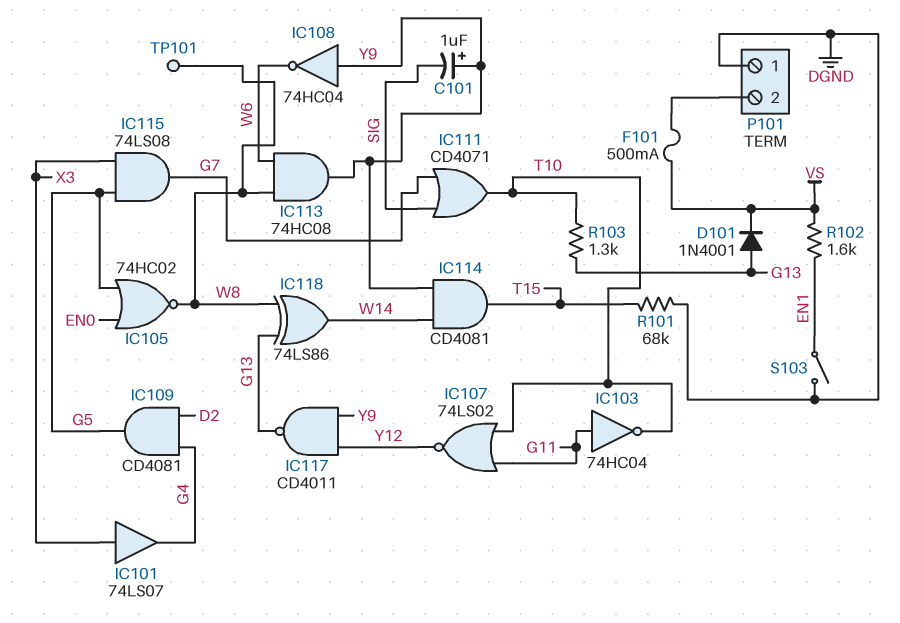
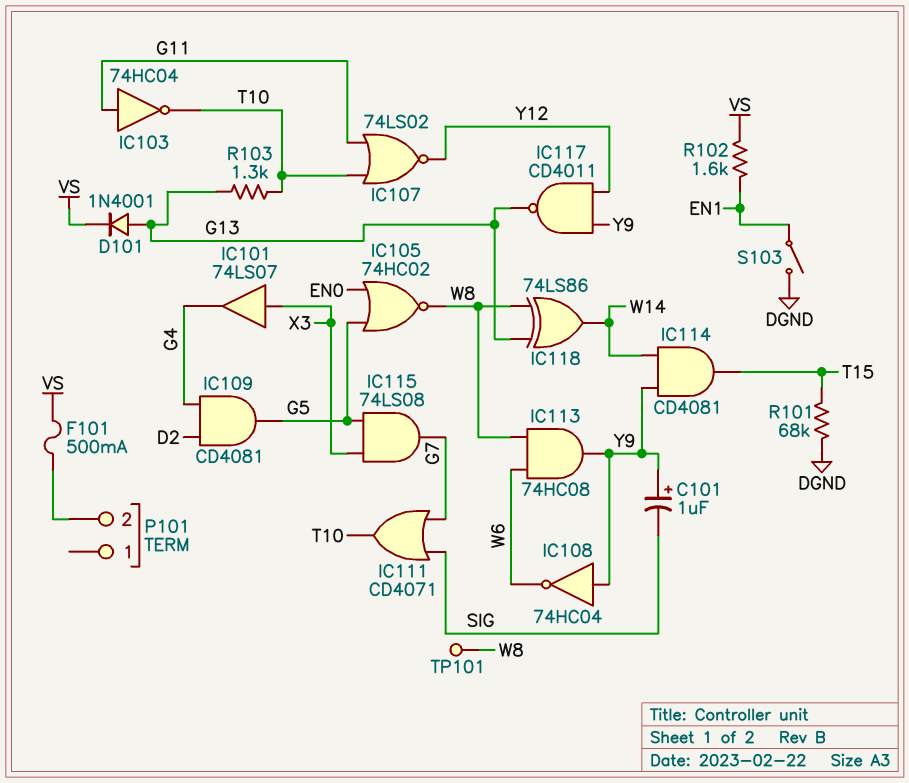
P101 pin 1: DGND -> none

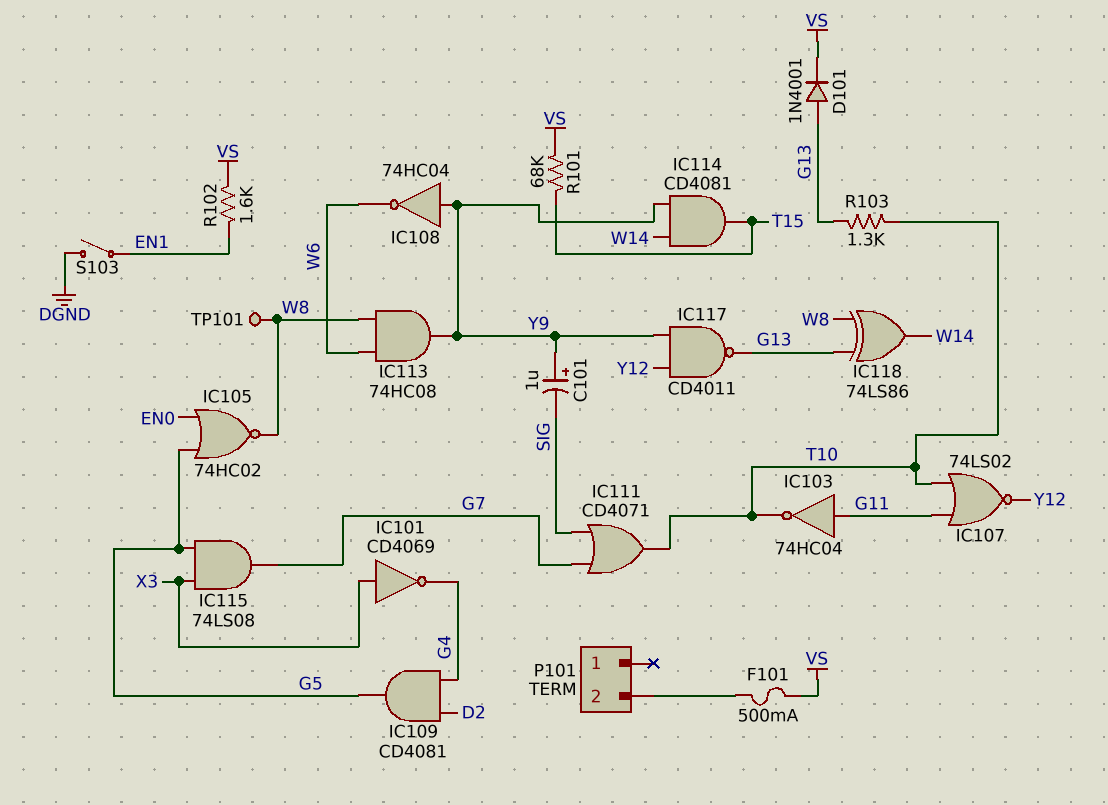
IC101: buffer 74LS07 (in X3, out G4) -> NOT CD4069 (in X3, out G4)
R101: 68k (DGND, T15) -> 68k (T15, VS)

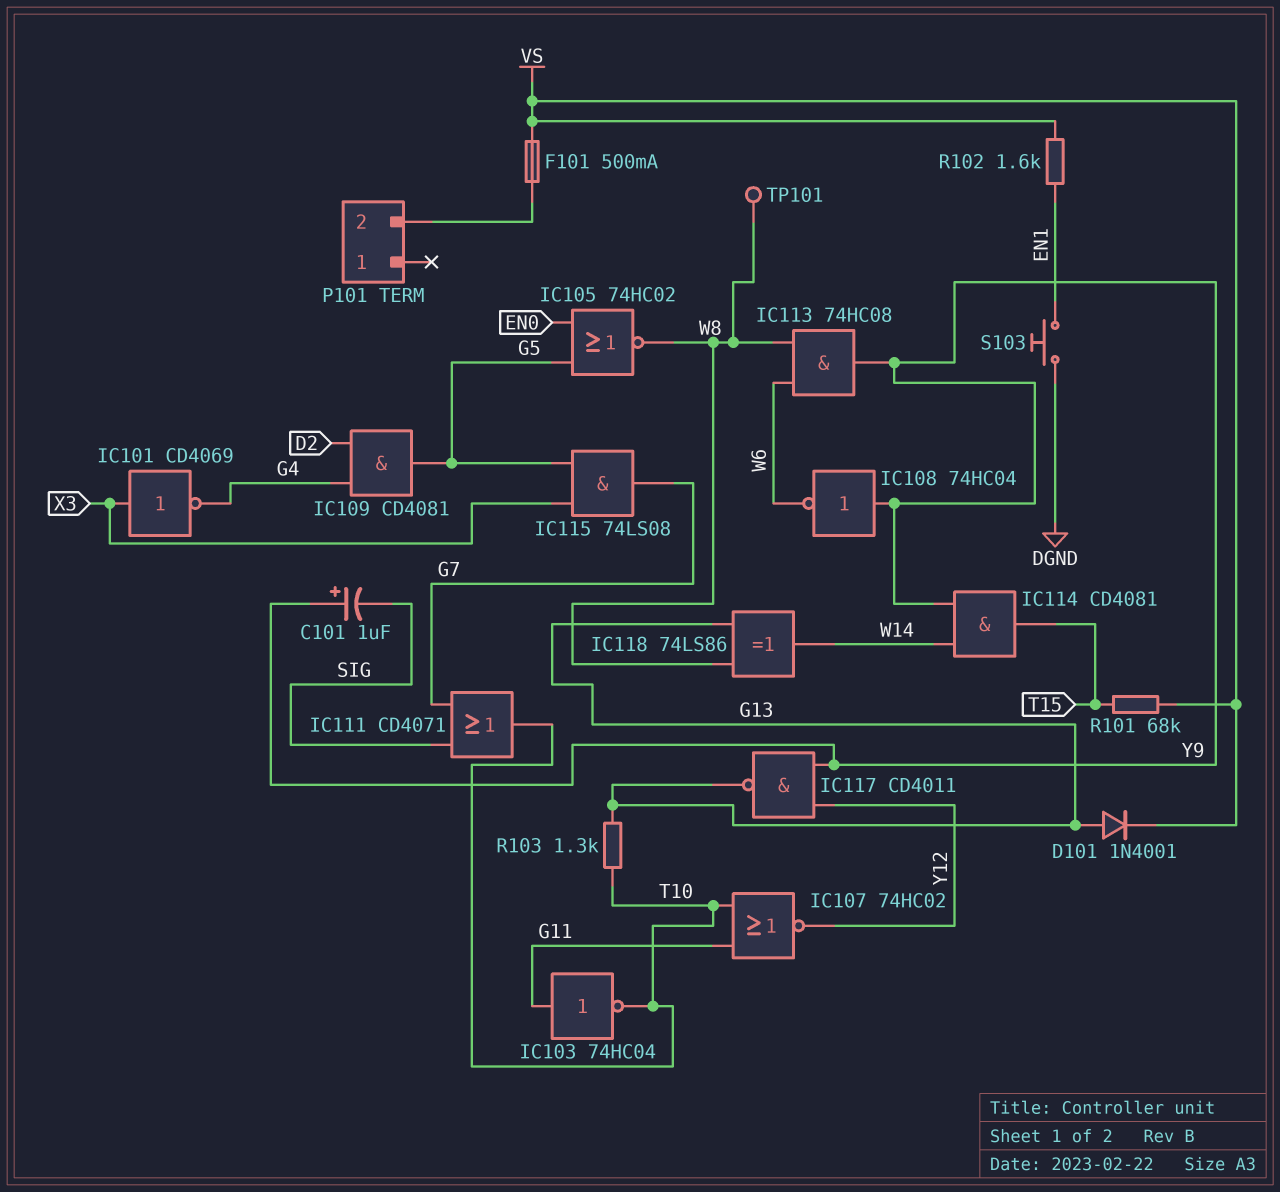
IC107: NOR 74LS02 (in G11, in T10, out Y12) -> NOR 74HC02 (in G11, in T10, out Y12)
S103: switch (DGND, EN1) -> button (DGND, EN1)

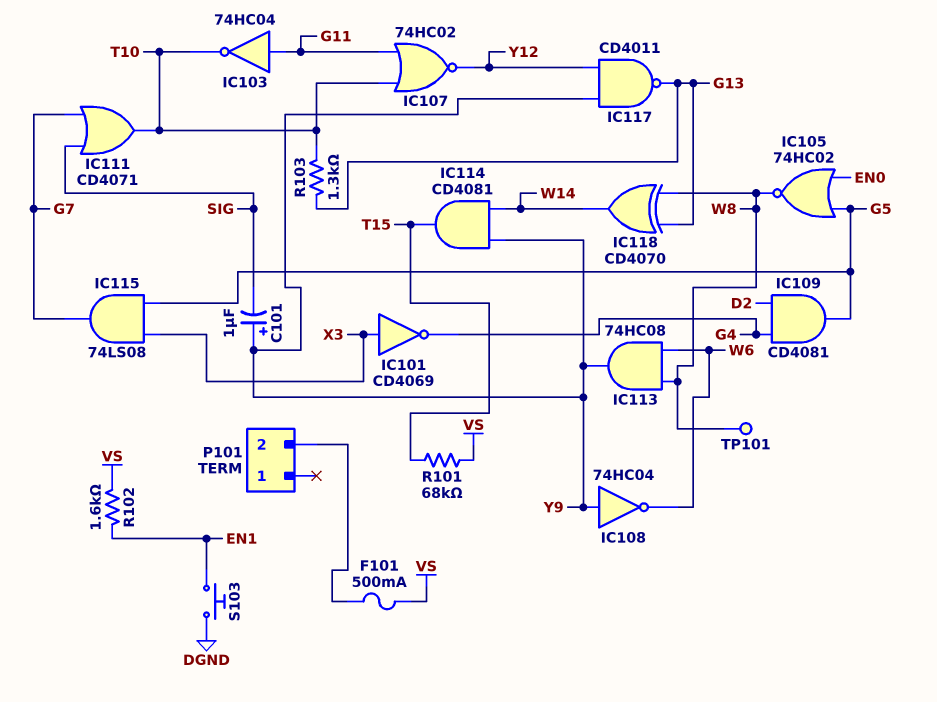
D101: diode 1N4001 (A G13, K VS) -> none
IC118: XOR 74LS86 (in G13, in W8, out W14) -> XOR CD4070 (in G13, in W8, out W14)

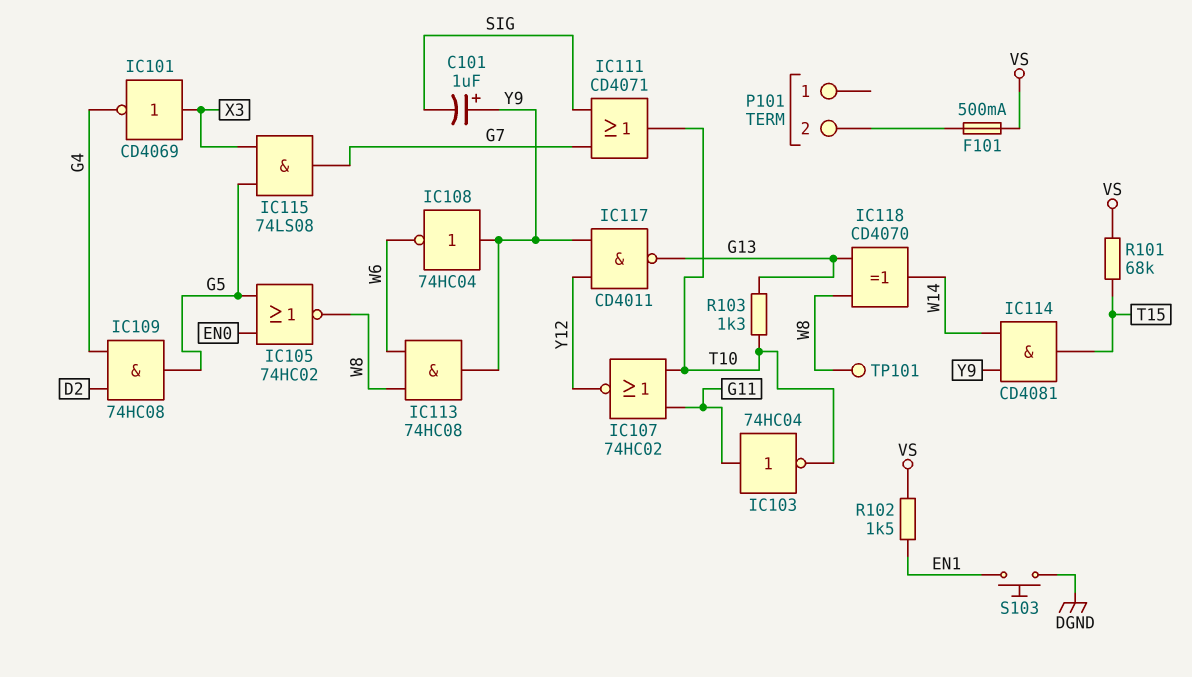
IC109: AND CD4081 (in D2, in G4, out G5) -> AND 74HC08 (in D2, in G4, out G5)
R102: 1.6k (EN1, VS) -> 1.5k (EN1, VS)

